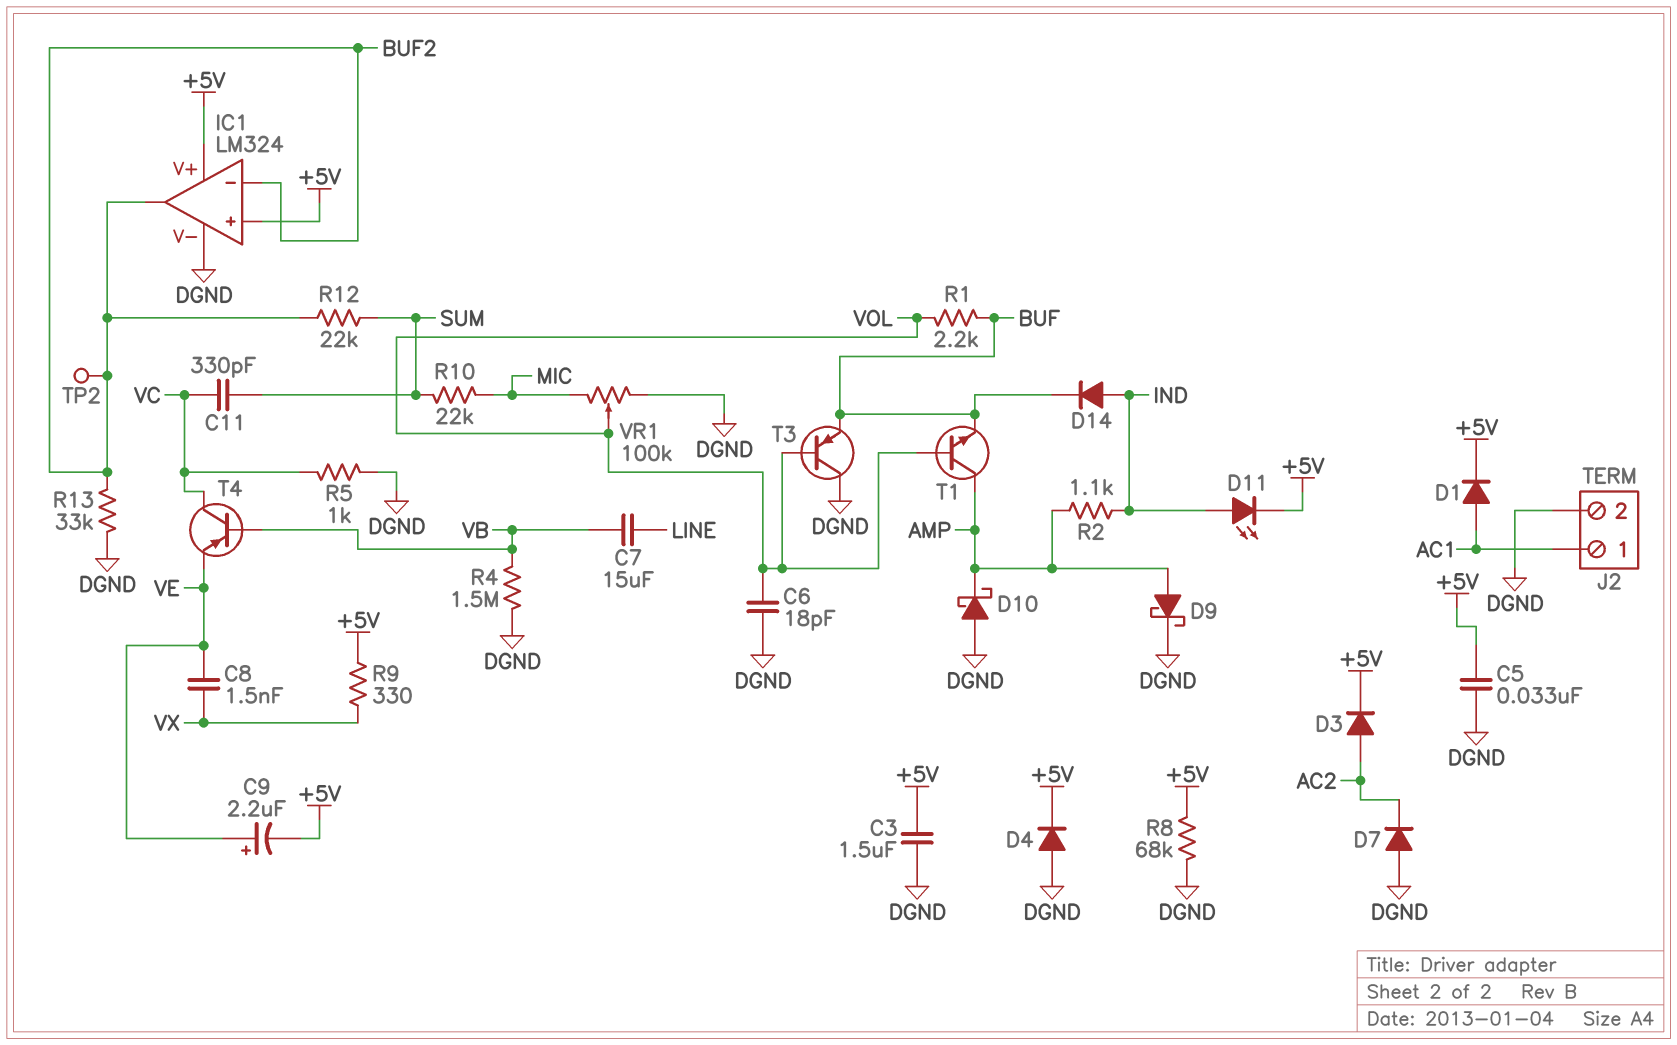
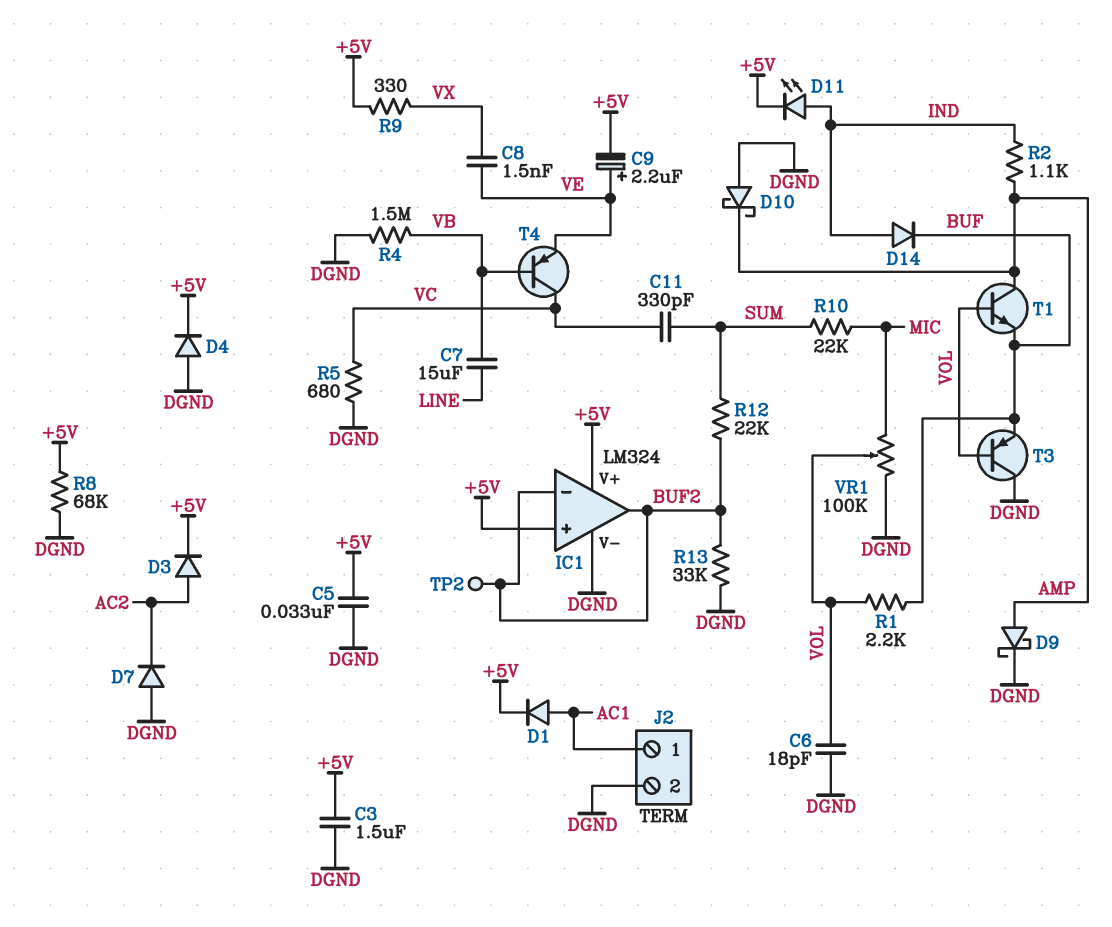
R5: 1k (DGND, VC) -> 680 (DGND, VC)

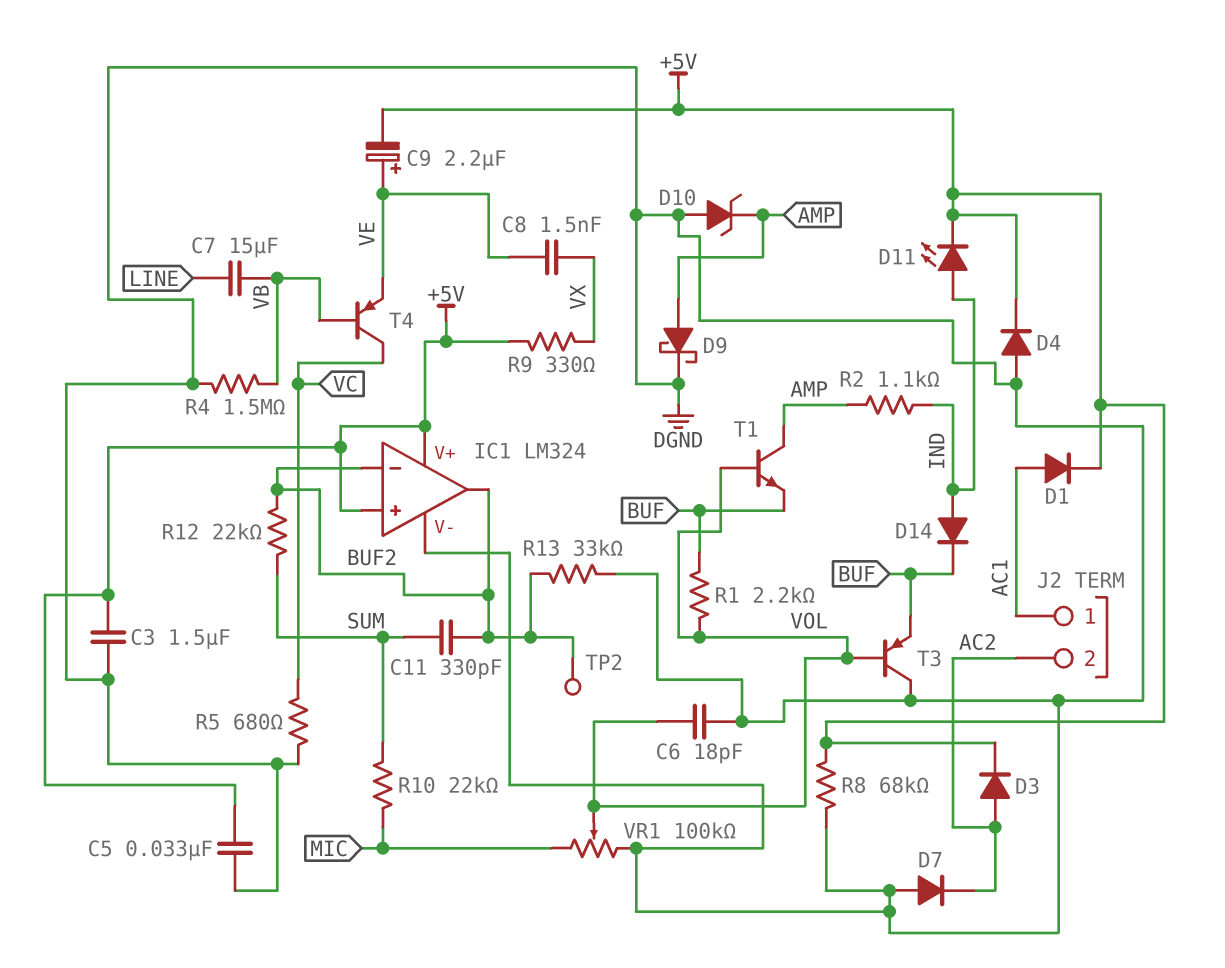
C11: 330pF (SUM, VC) -> 330pF (BUF2, SUM)
D10: schottky (A DGND, K AMP) -> zener (A DGND, K AMP)
J2 pin 2: DGND -> AC2

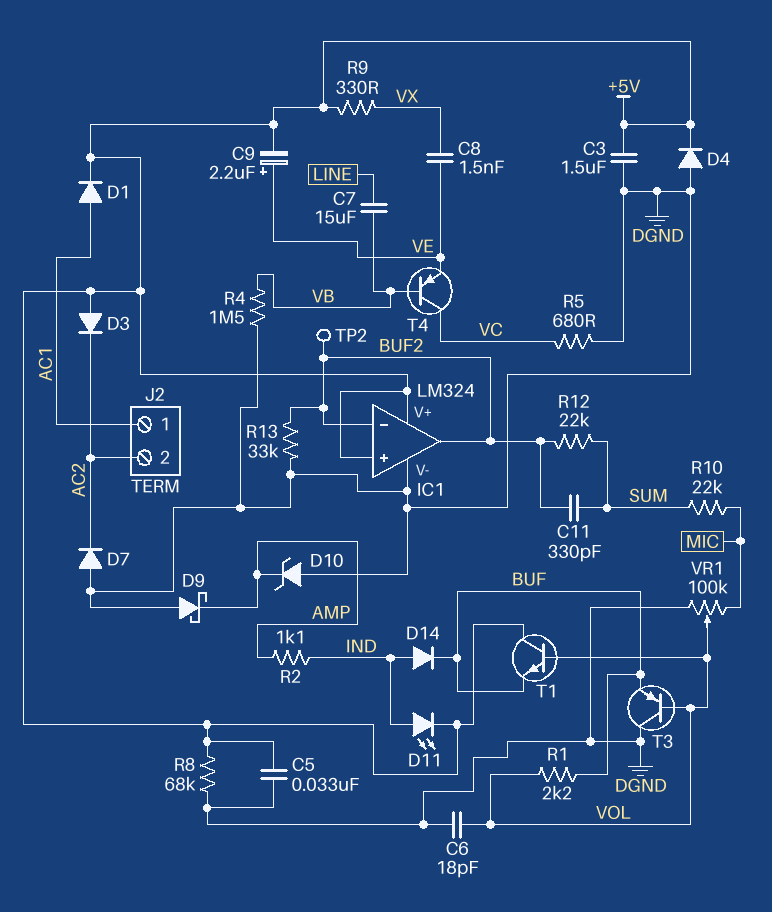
D3: diode (A AC2, K +5V) -> diode (A +5V, K AC2)
D9: schottky (A AMP, K DGND) -> schottky (A DGND, K AMP)
T1: NPN (B VOL, C AMP, E BUF) -> NPN (B VOL, C +5V, E BUF)

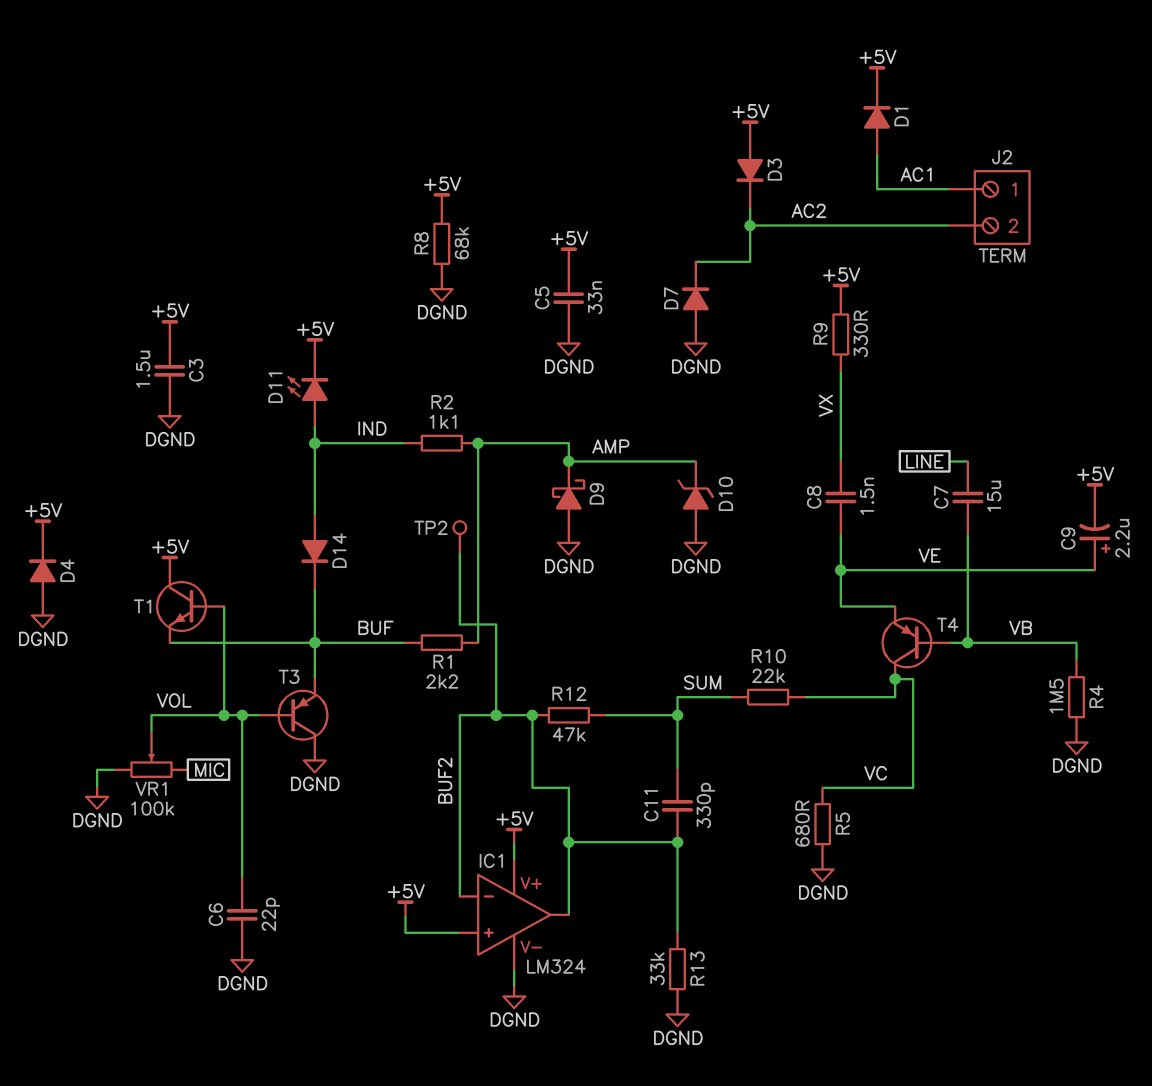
C6: 18pF (DGND, VOL) -> 22pF (DGND, VOL)
R1: 2.2k (BUF, VOL) -> 2.2k (AMP, BUF)
R10: 22k (MIC, SUM) -> 22k (SUM, VC)
R12: 22k (BUF2, SUM) -> 47k (BUF2, SUM)

